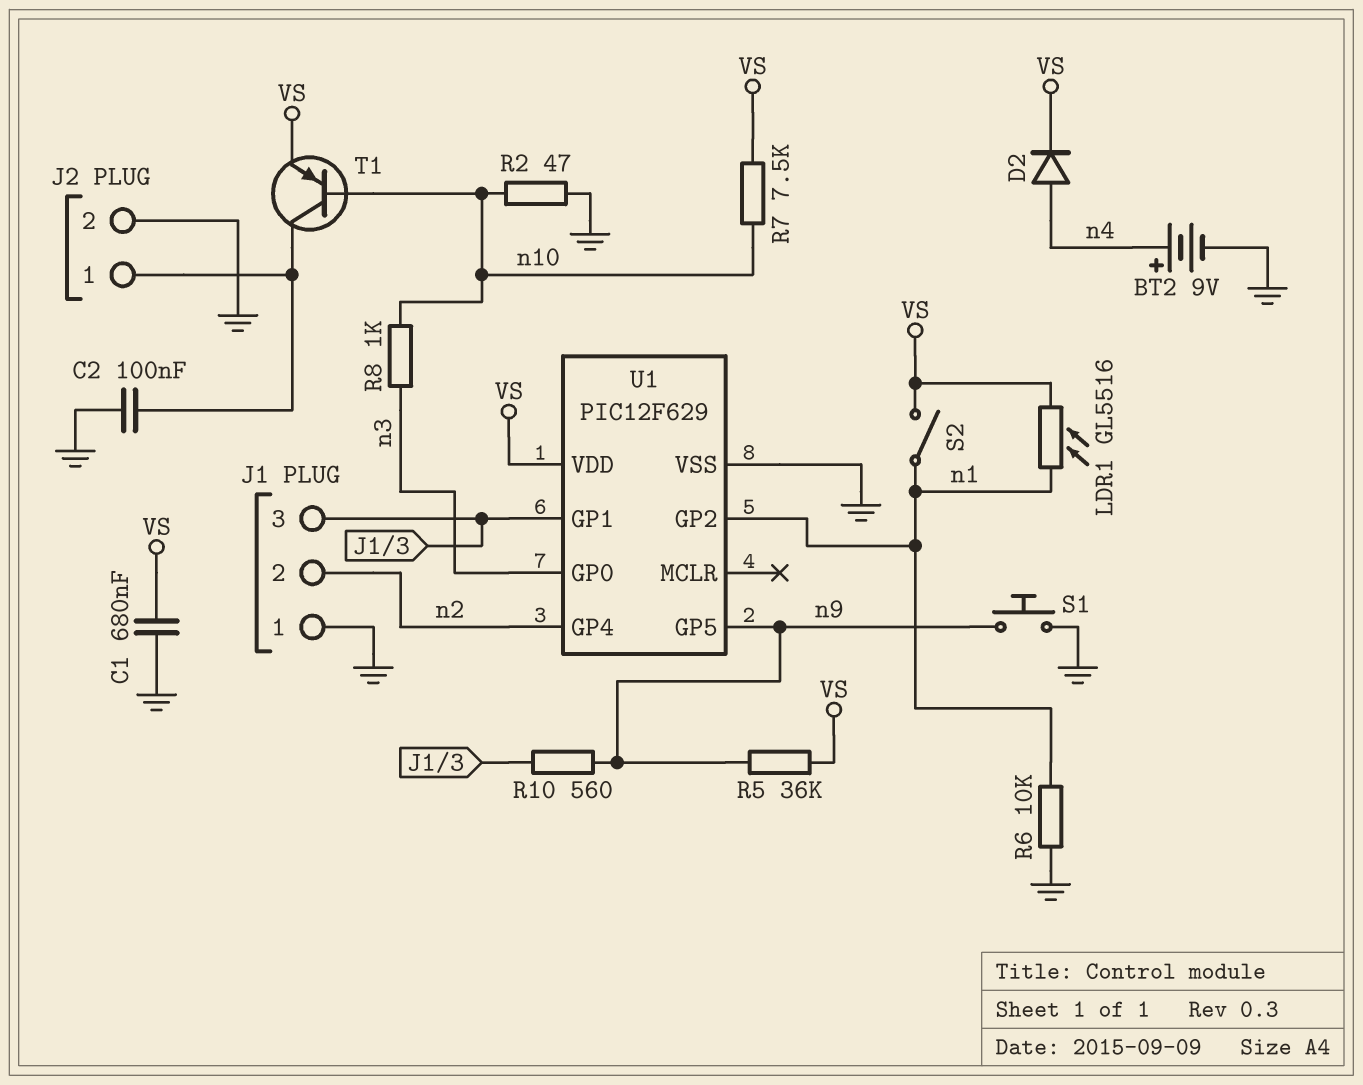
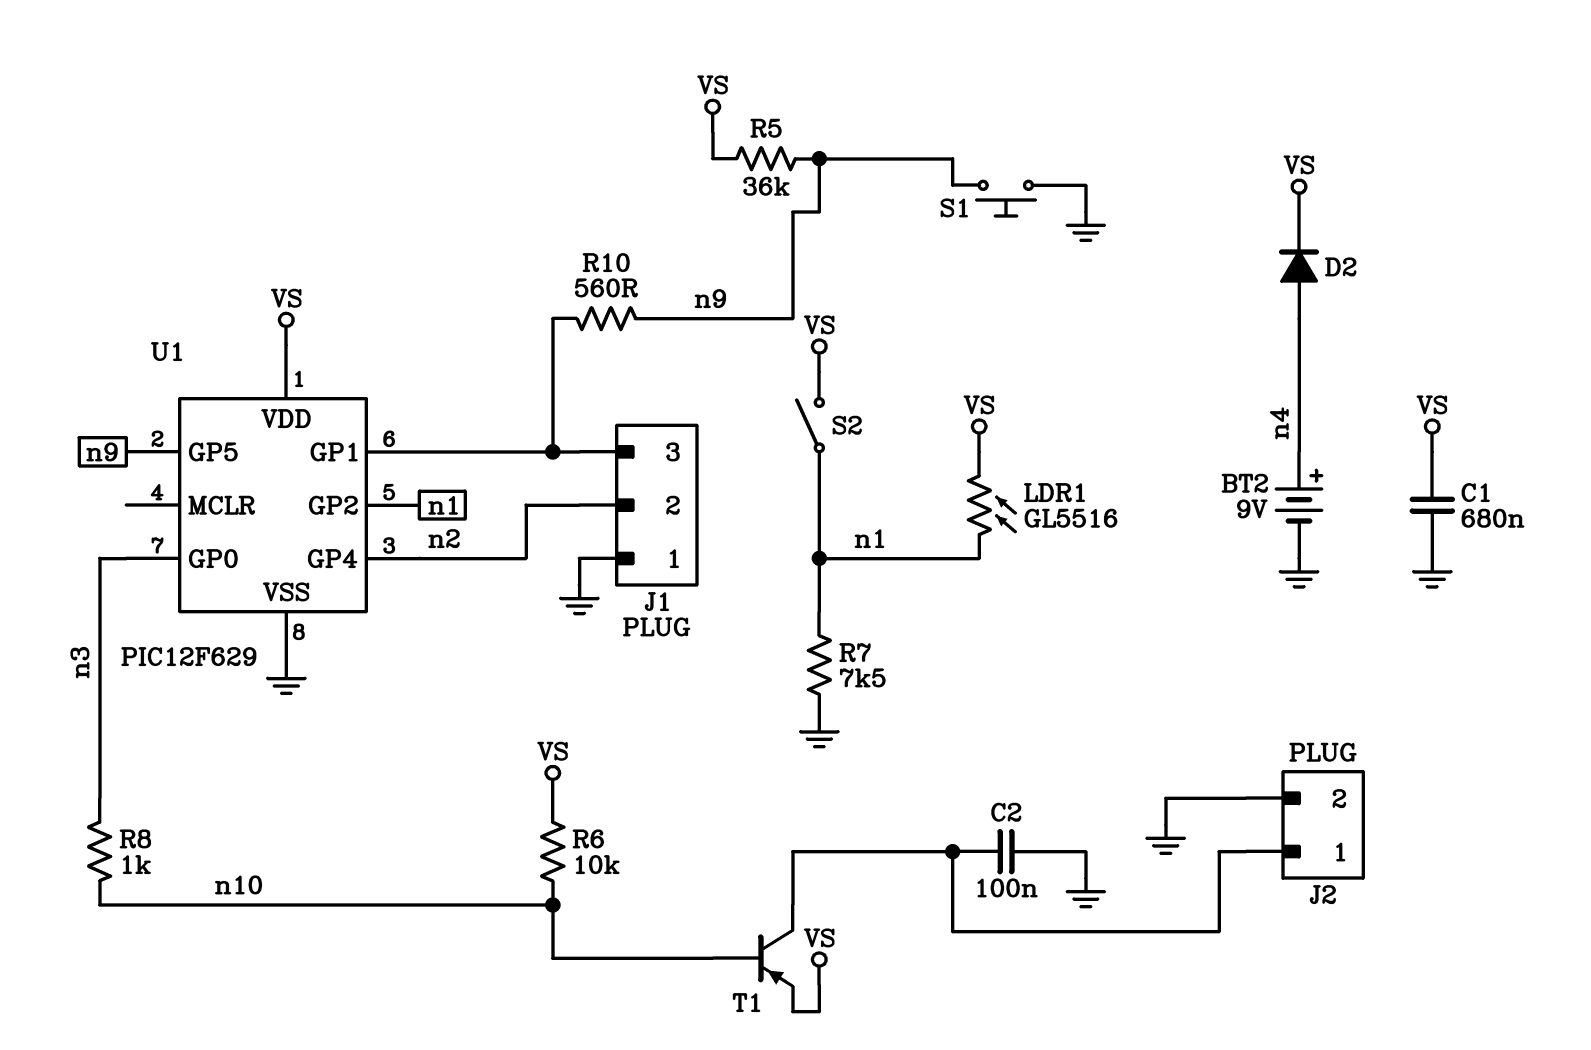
R2: 47 (GND, n10) -> none
R6: 10k (GND, n1) -> 10k (VS, n10)
R7: 7.5k (VS, n10) -> 7.5k (GND, n1)

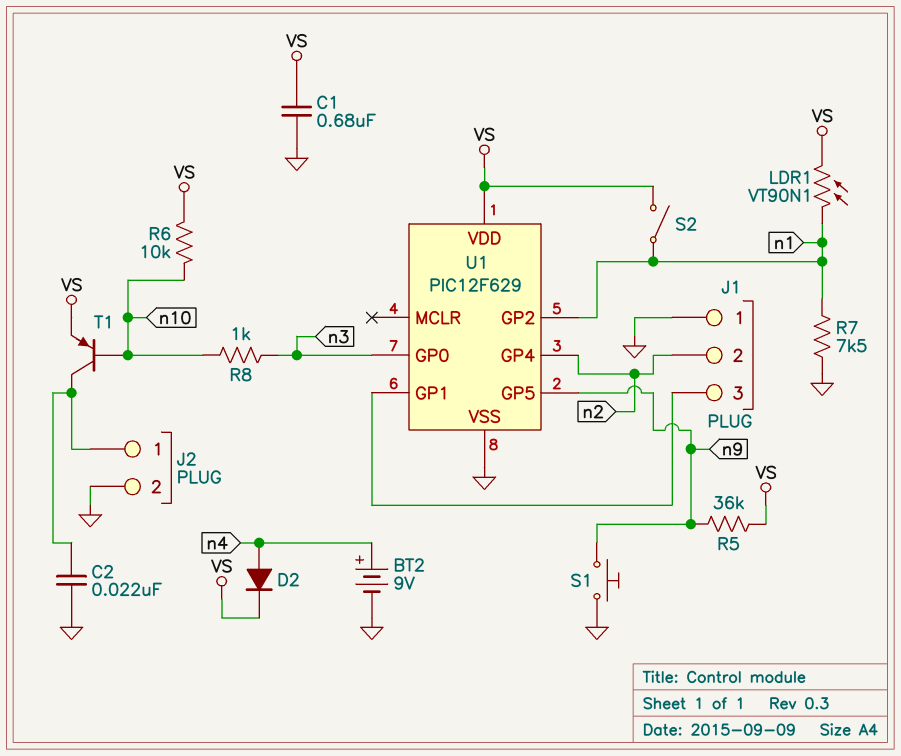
C2: 100nF (GND, J2/1) -> 22nF (GND, J2/1)
LDR1: GL5516 (VS, n1) -> VT90N1 (VS, n1)
R10: 560 (J1/3, n9) -> none

